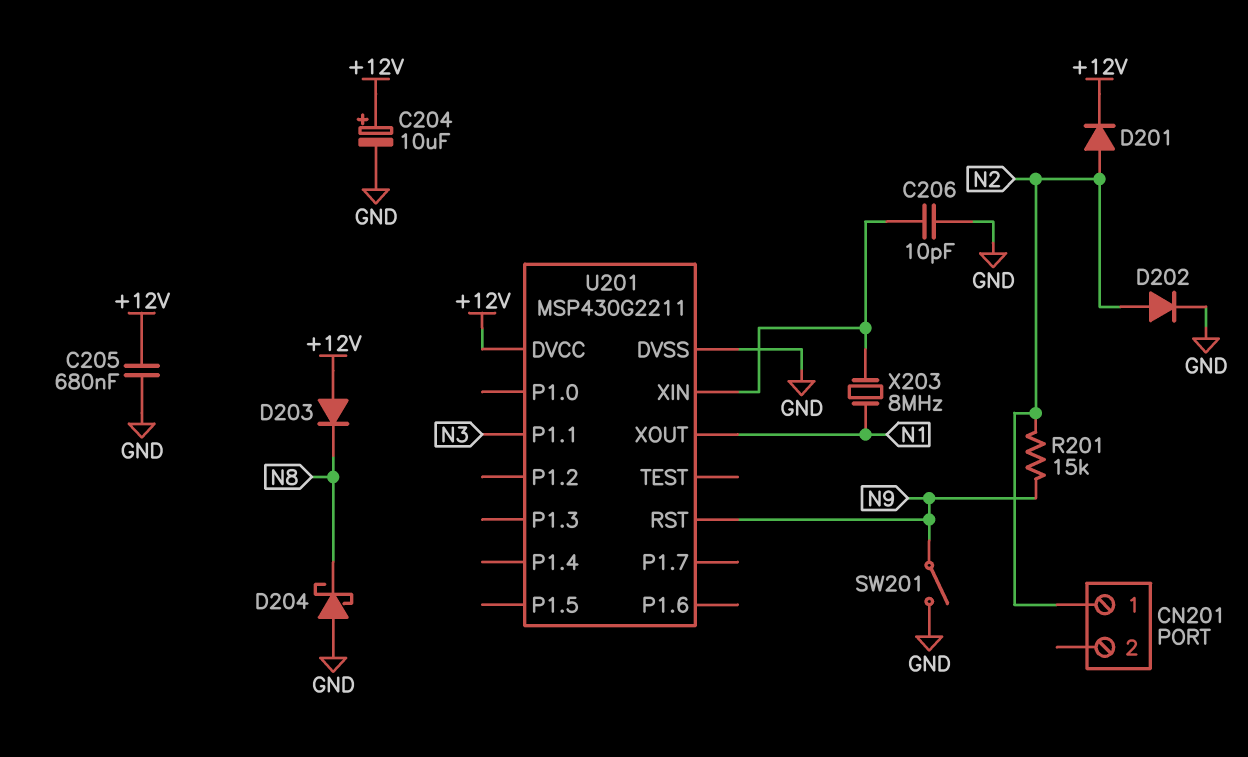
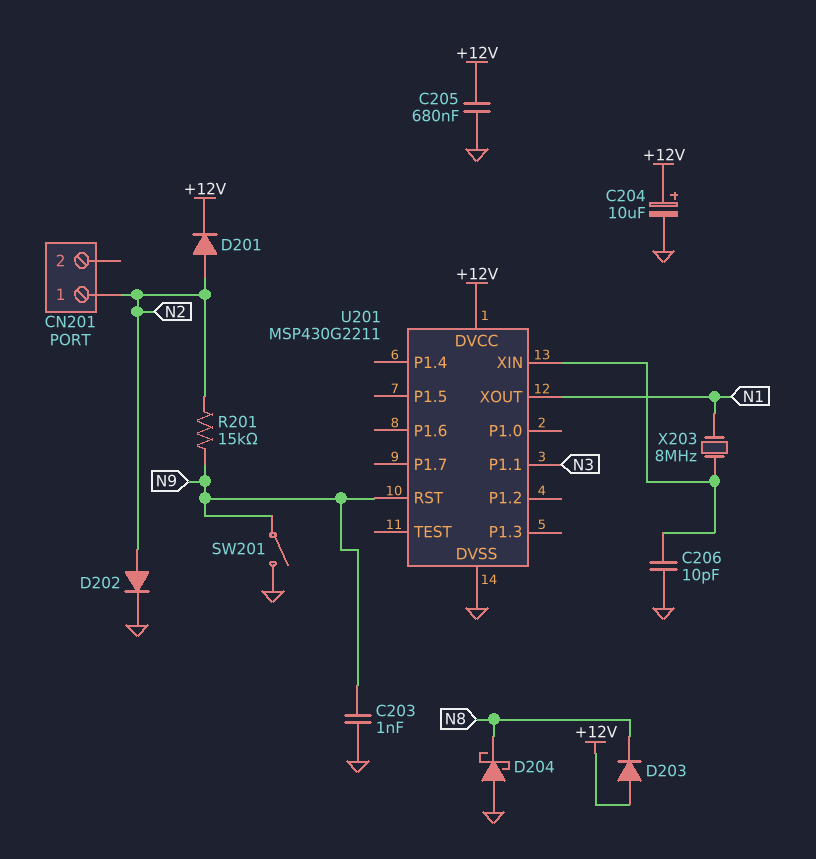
C203: none -> 1nF (GND, N9)

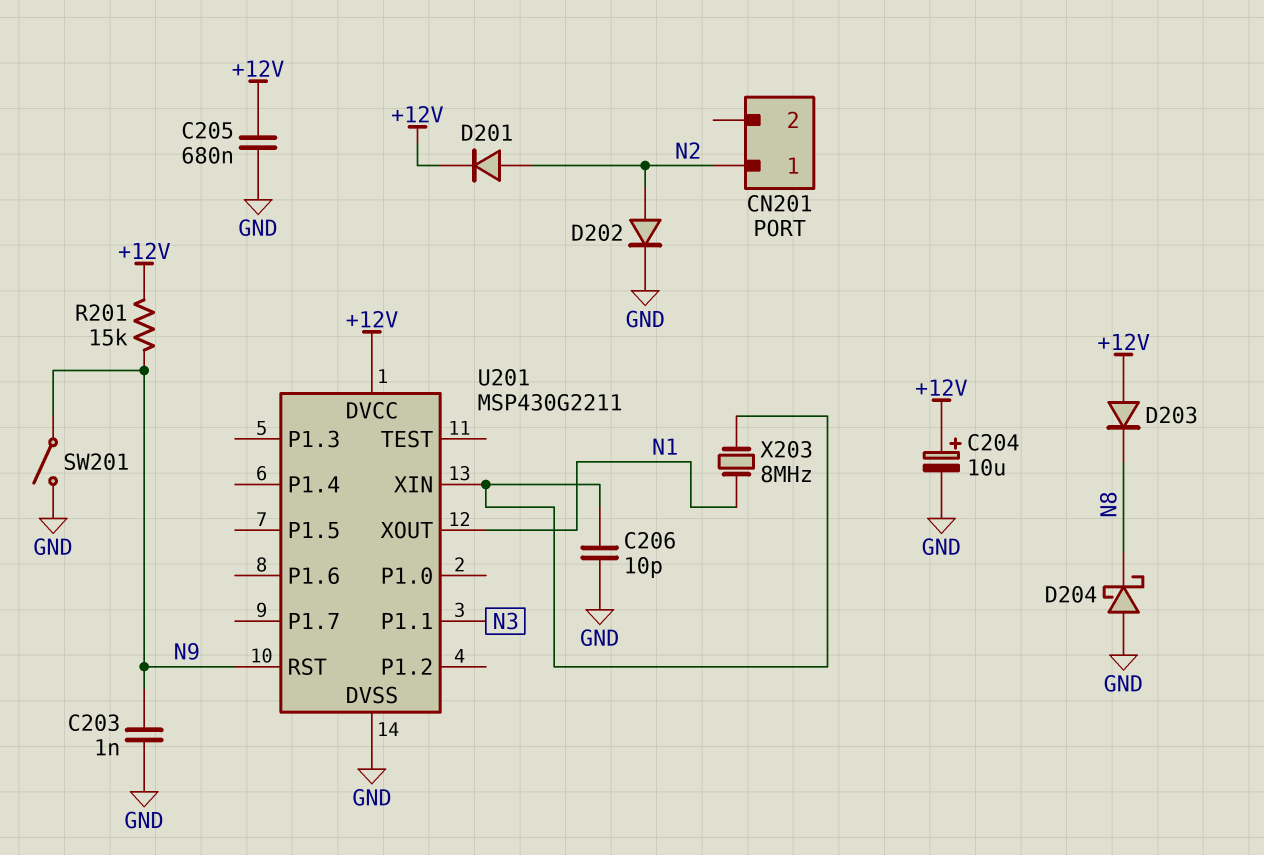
R201: 15k (N2, N9) -> 15k (+12V, N9)

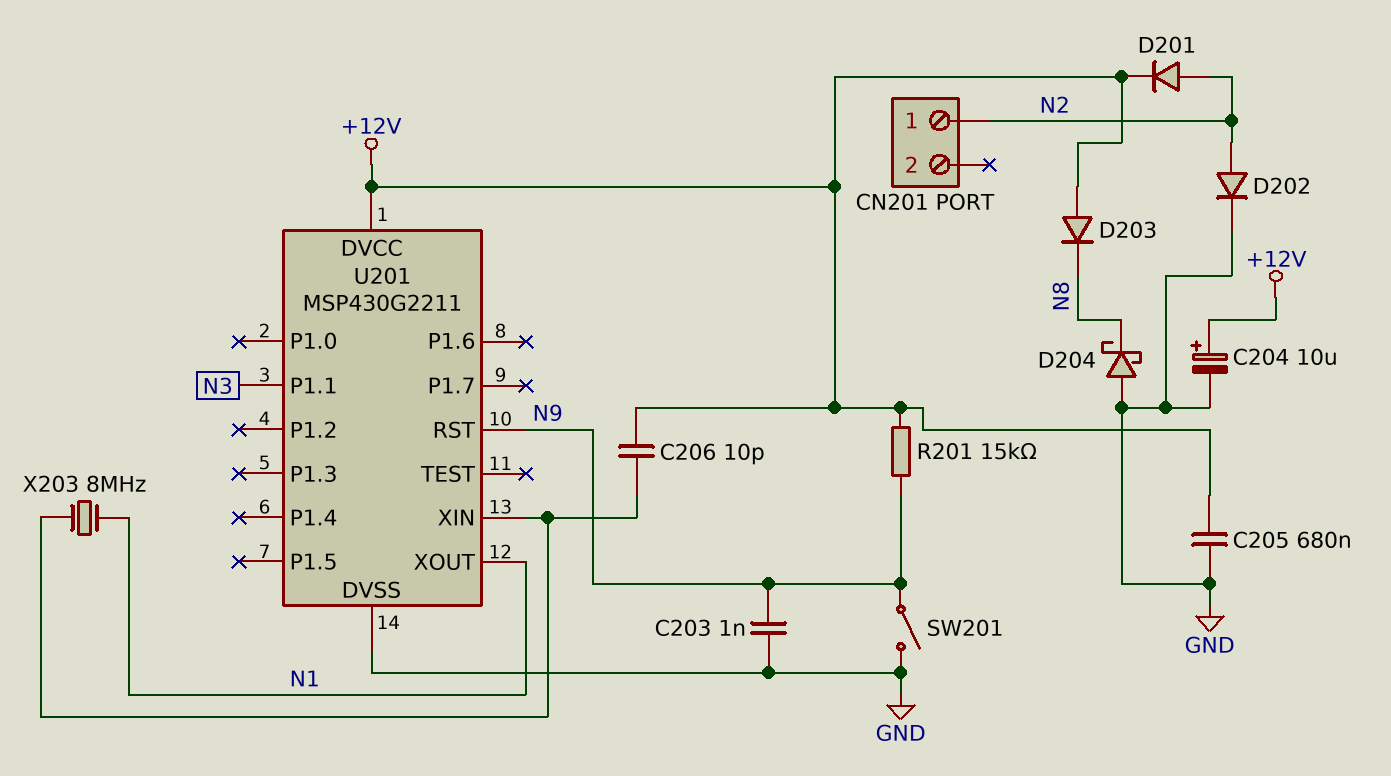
C206: 10pF (GND, U201/XIN) -> 10pF (+12V, U201/XIN)

